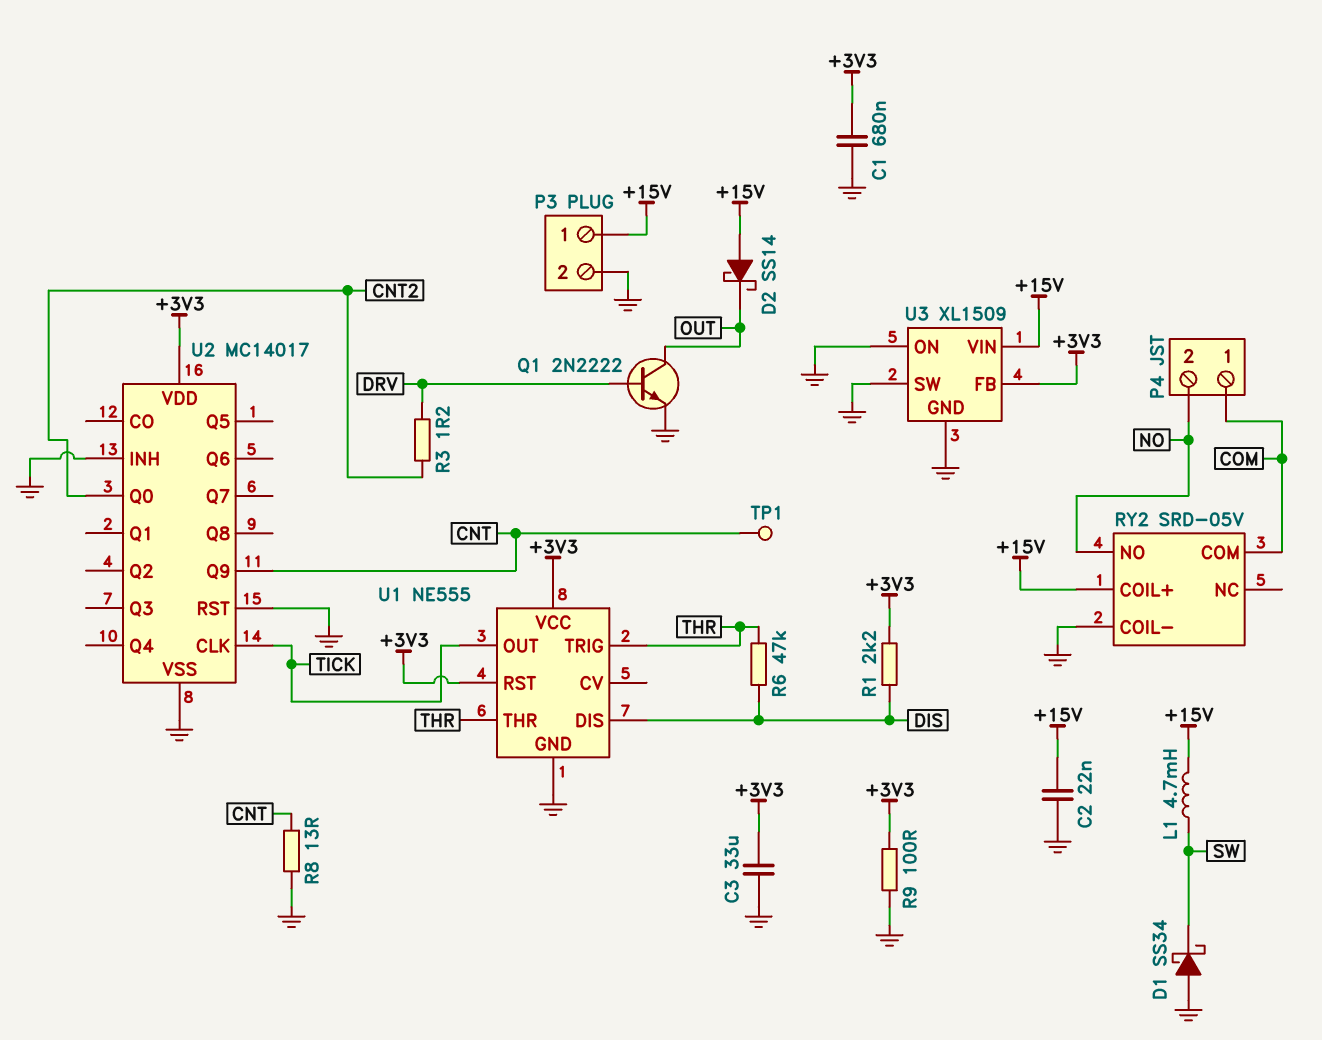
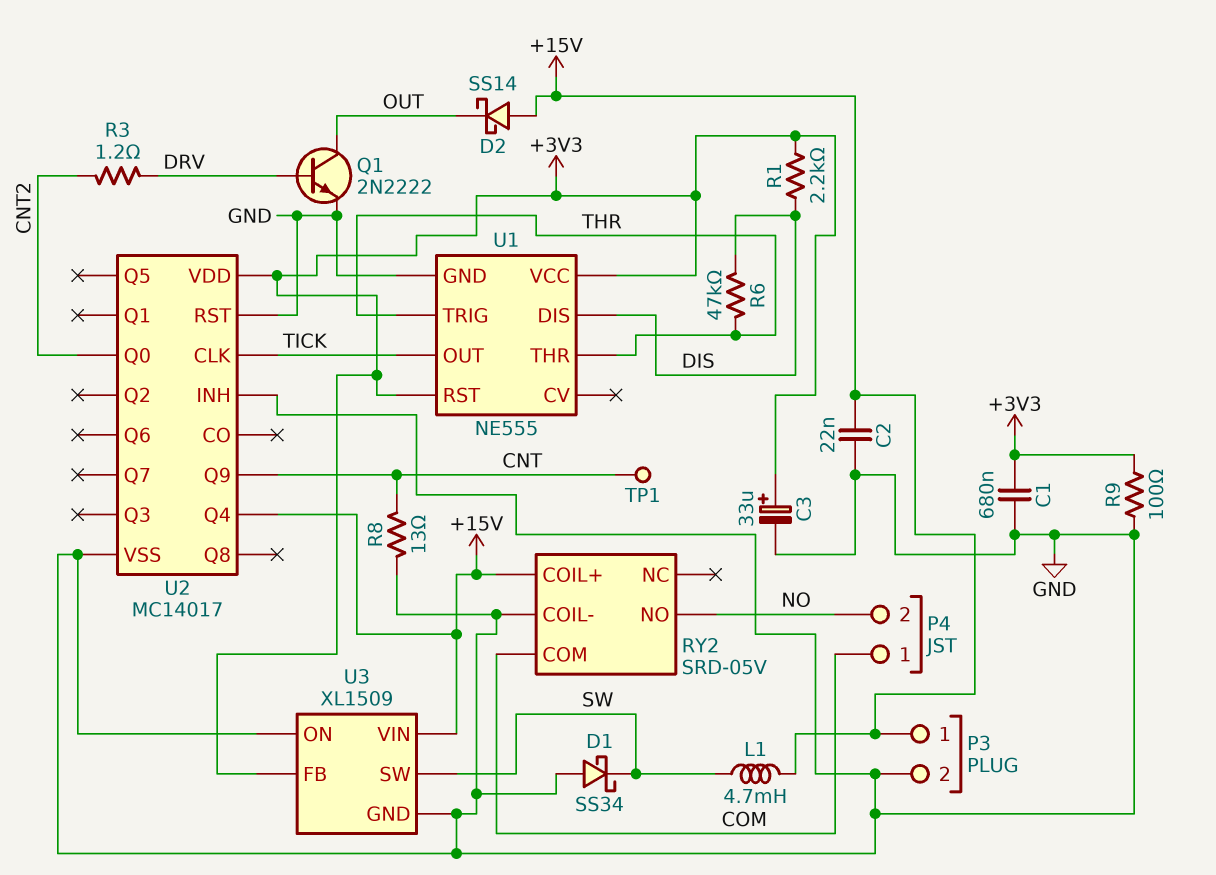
C3: 33uF (+3V3, GND) -> 33uF (plus +3V3, minus GND)
U2 pin Q4: none -> +15V
U3 pin SW: GND -> SW

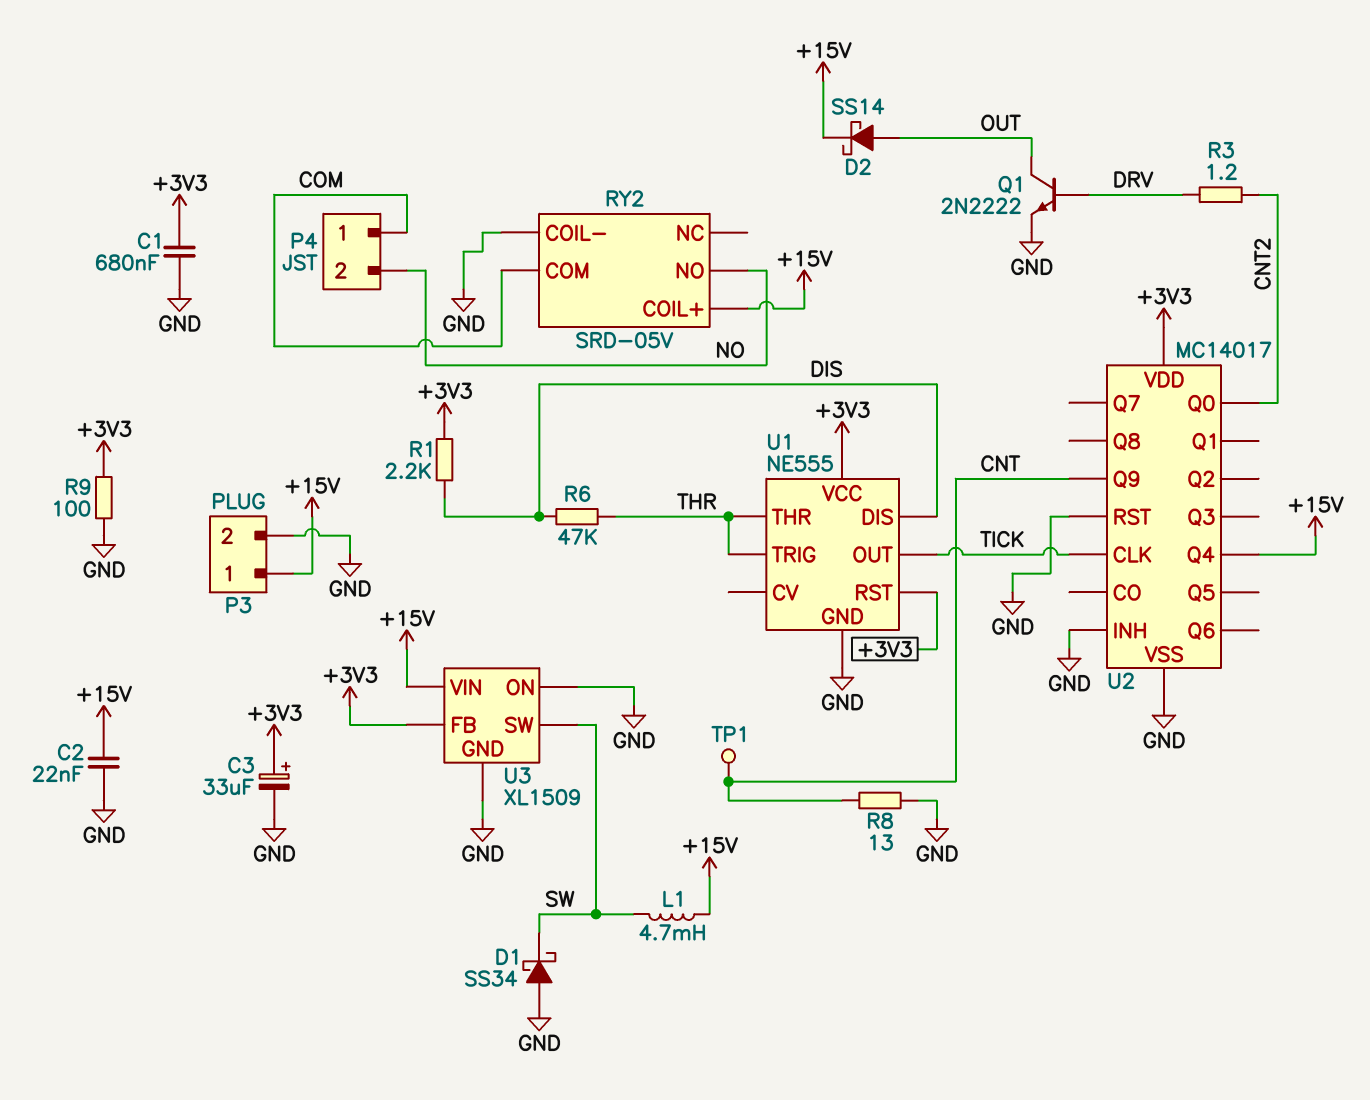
D2: schottky SS14 (A +15V, K OUT) -> schottky SS14 (A OUT, K +15V)

